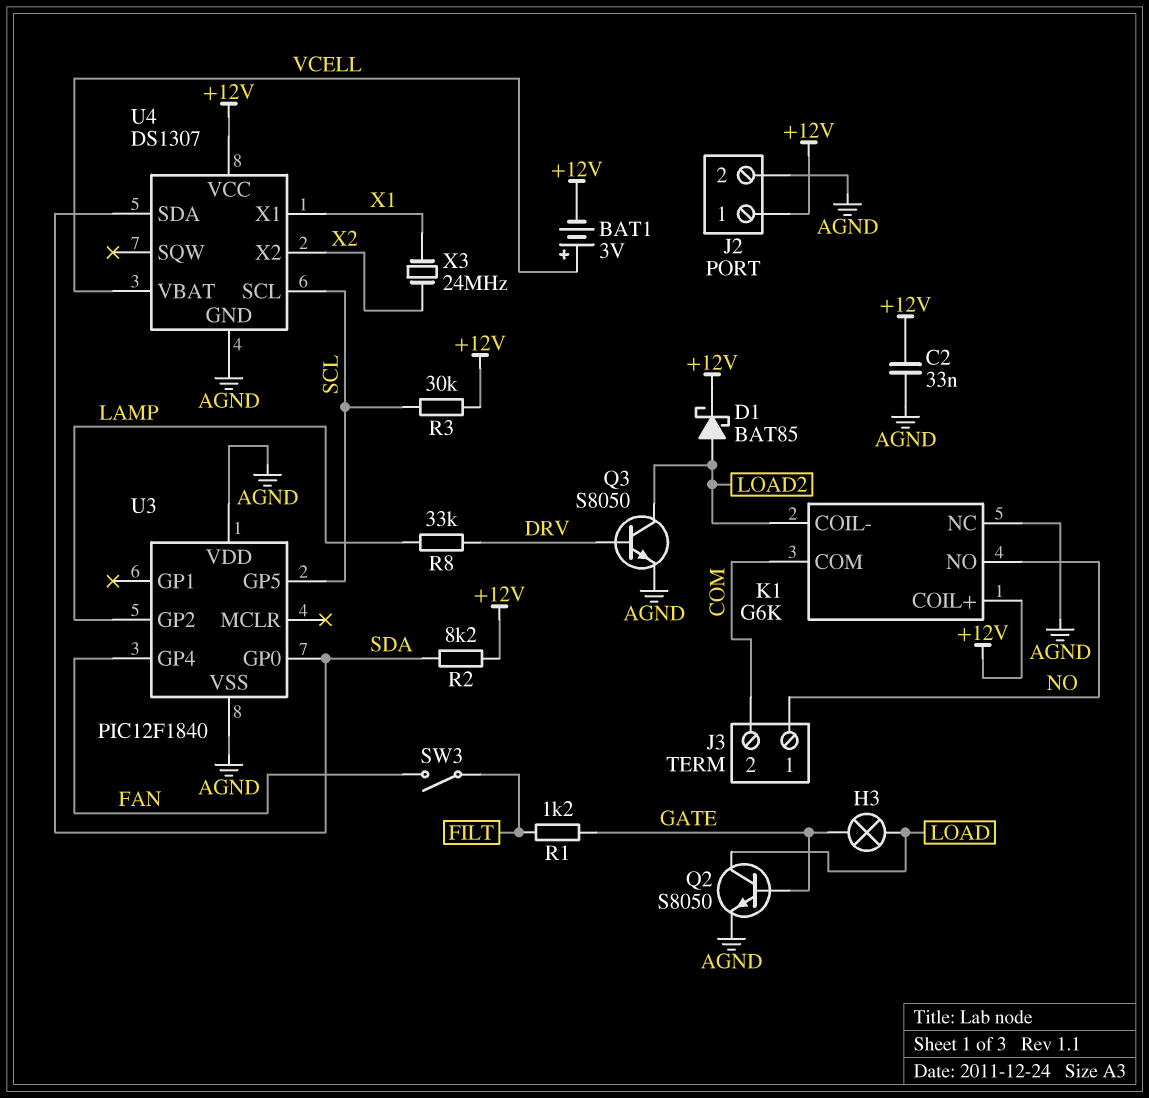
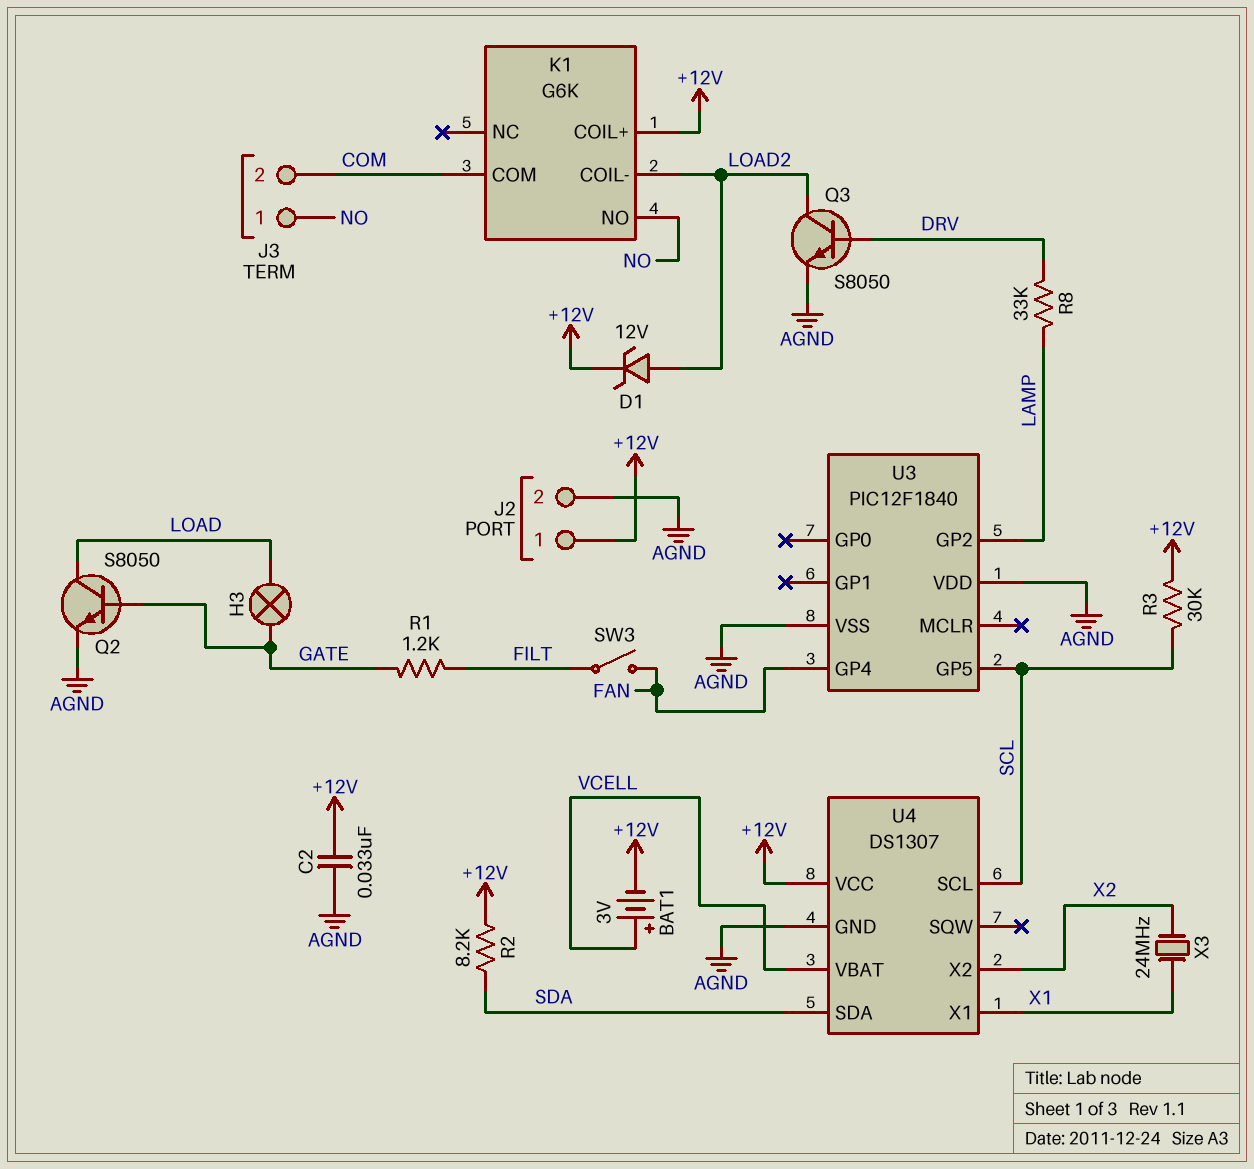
D1: schottky BAT85 (A LOAD2, K +12V) -> zener 12V (A LOAD2, K +12V)
K1 pin NC: AGND -> none
U3 pin GP0: SDA -> none

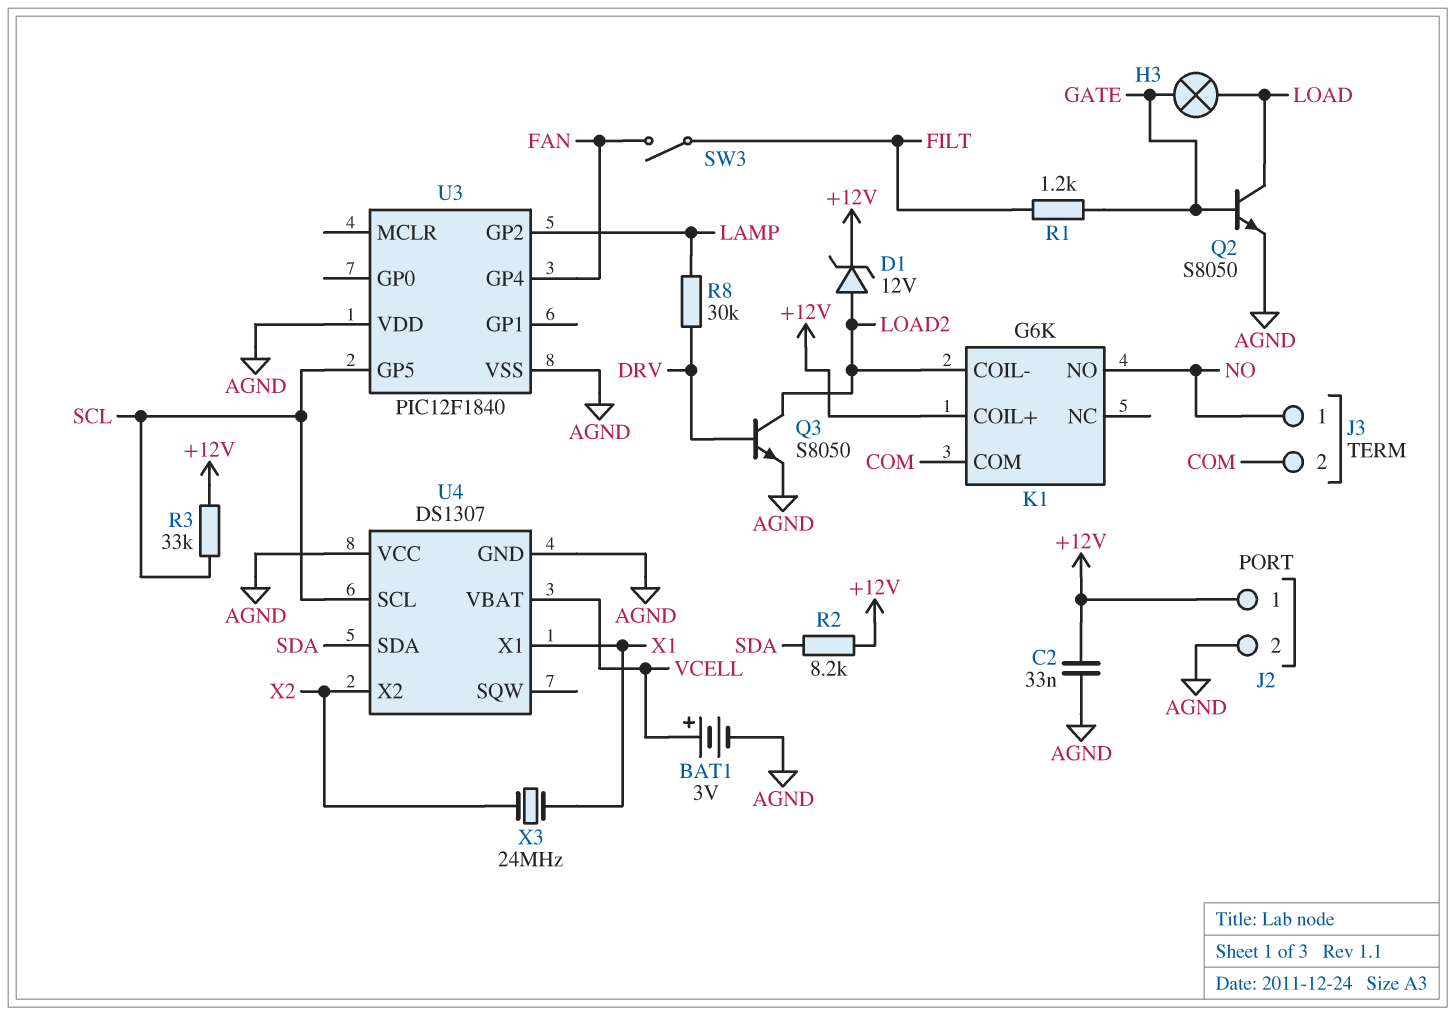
BAT1: 3V (plus VCELL, minus +12V) -> 3V (plus VCELL, minus AGND)
R3: 30k (+12V, SCL) -> 33k (+12V, SCL)
R8: 33k (DRV, LAMP) -> 30k (DRV, LAMP)
U4 pin VCC: +12V -> AGND

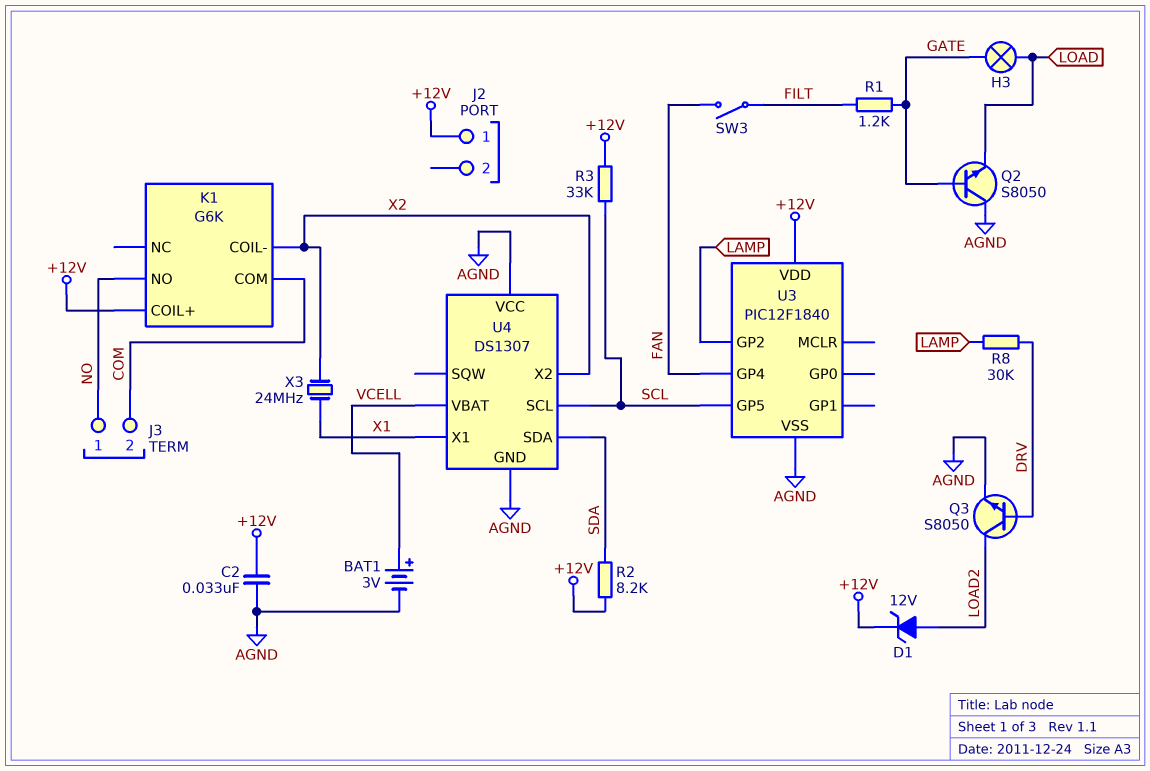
J2 pin 2: AGND -> none
K1 pin COIL-: LOAD2 -> X2
Q2: NPN S8050 (B GATE, C LOAD, E AGND) -> NPN S8050 (B GATE, C AGND, E LOAD)
U3 pin VDD: AGND -> +12V

